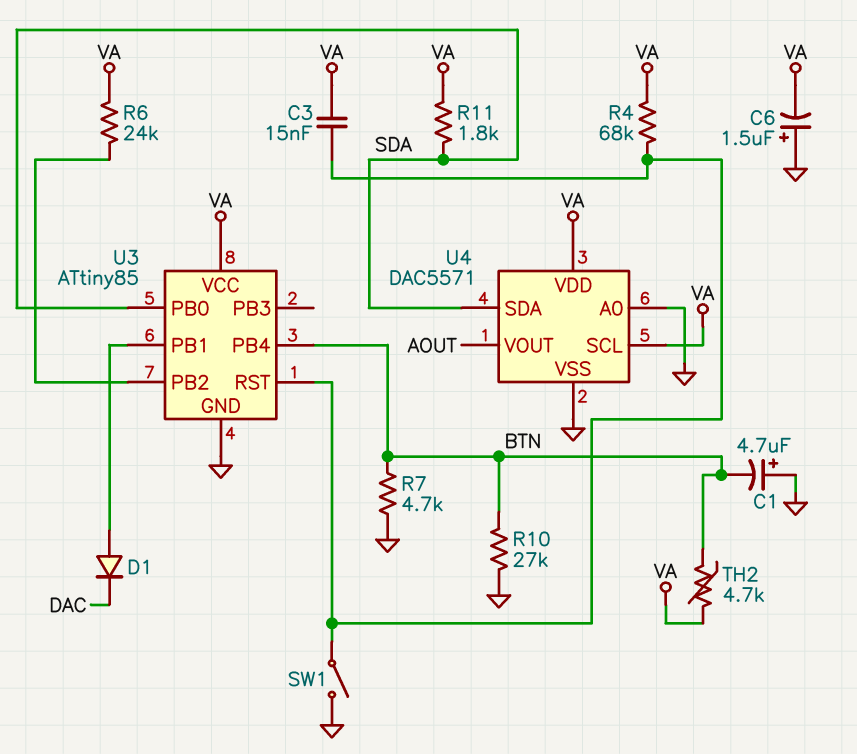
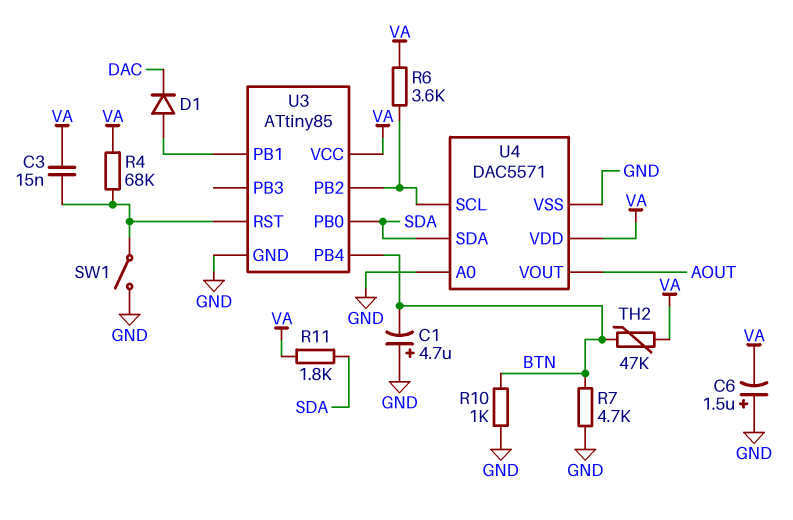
R6: 24k (U3/PB2, VA) -> 3.6k (U3/PB2, VA)
R10: 27k (BTN, GND) -> 1k (BTN, GND)
TH2: 4.7k (BTN, VA) -> 47k (BTN, VA)
U4 pin SCL: VA -> U3/PB2

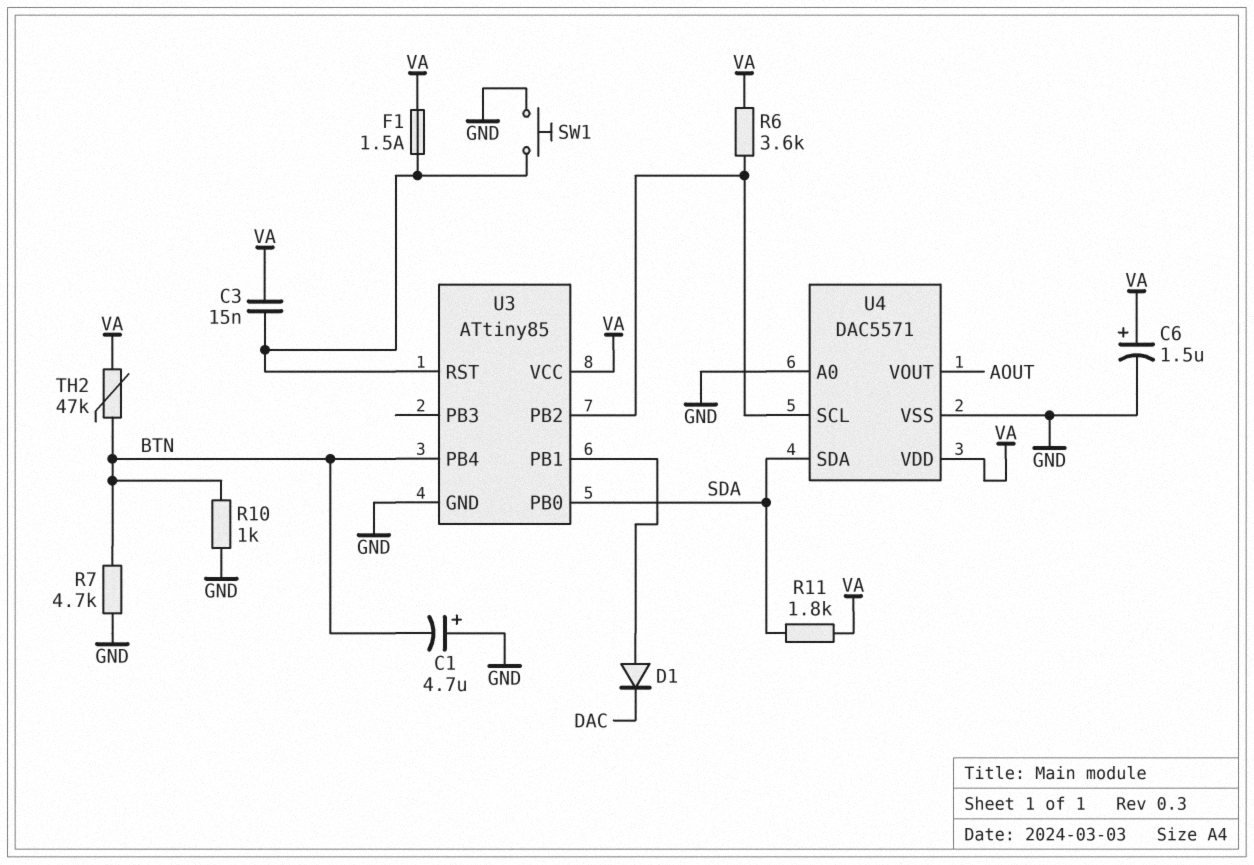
C6: 1.5uF (plus GND, minus VA) -> 1.5uF (plus VA, minus GND)
F1: none -> 1.5A (U3/RST, VA)
R4: 68k (U3/RST, VA) -> none
SW1: switch (GND, U3/RST) -> button (GND, U3/RST)

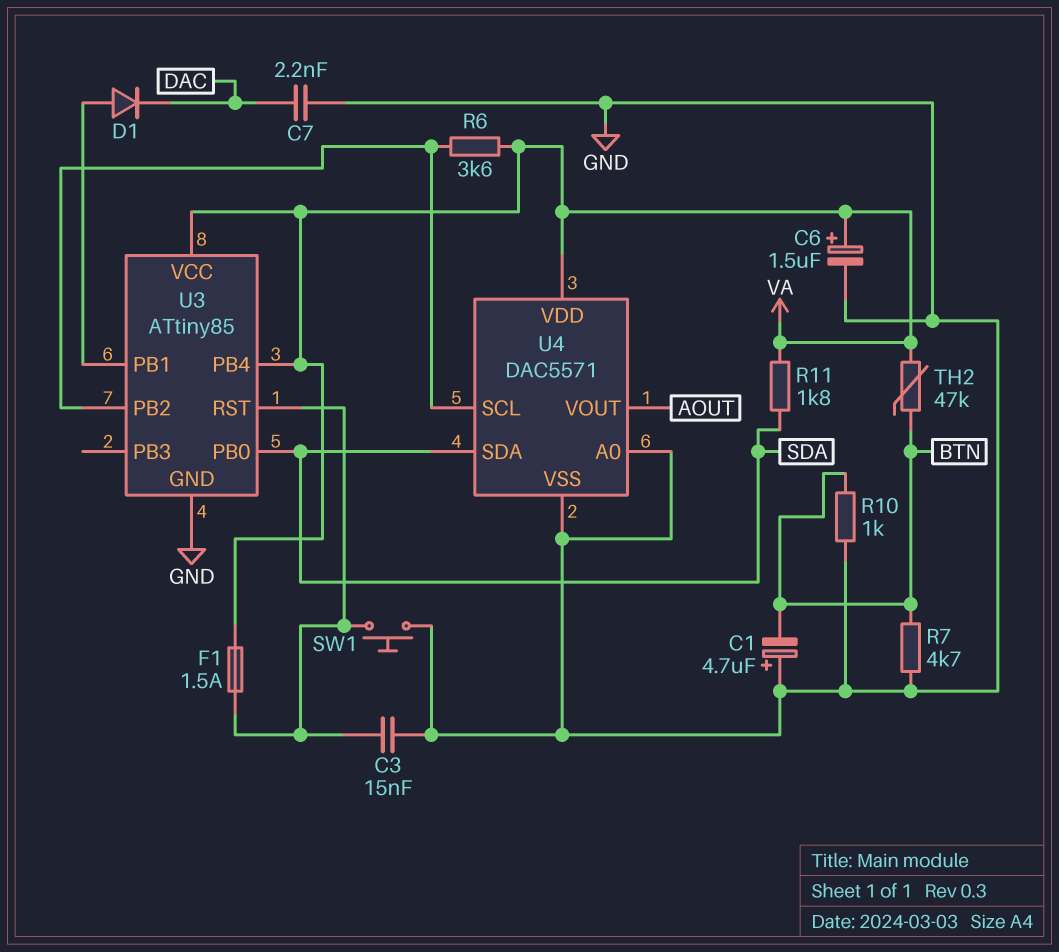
C3: 15nF (U3/RST, VA) -> 15nF (GND, U3/RST)
C7: none -> 2.2nF (DAC, GND)
U3 pin PB4: BTN -> VA

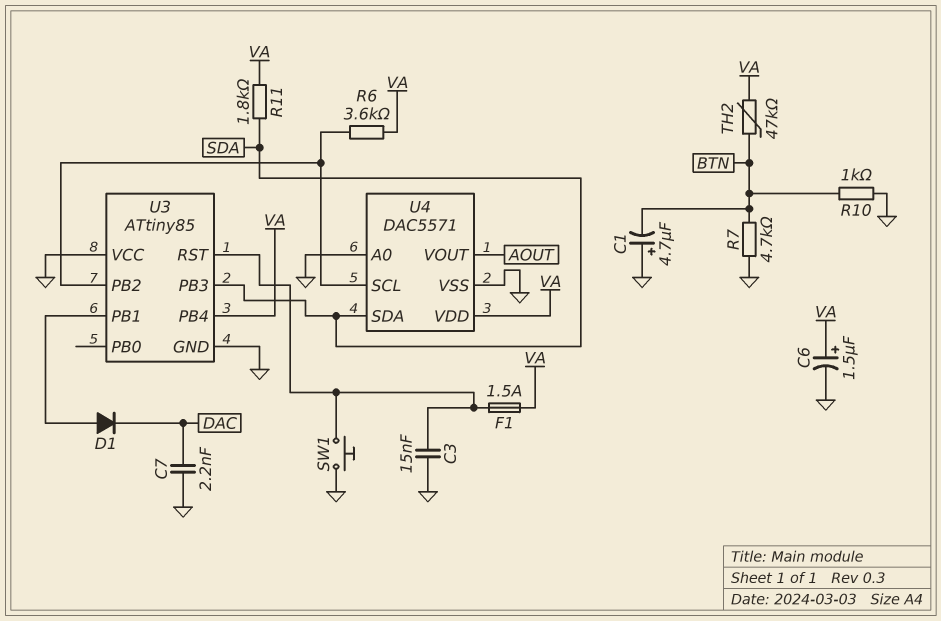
U3 pin PB0: SDA -> none
U3 pin PB3: none -> SDA
U3 pin VCC: VA -> GND

